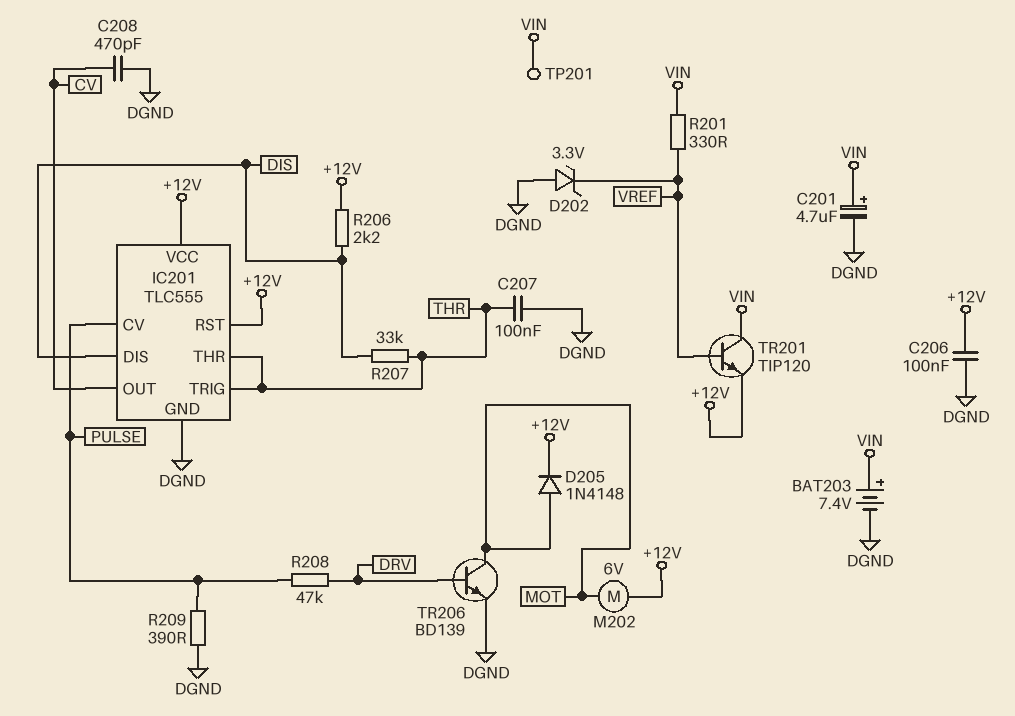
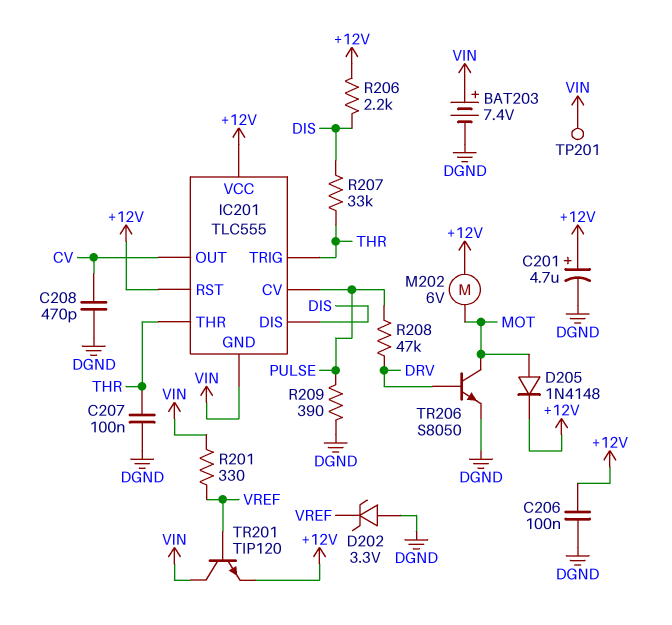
C201: 4.7uF (plus VIN, minus DGND) -> 4.7uF (plus +12V, minus DGND)
IC201 pin GND: DGND -> VIN
TR206: NPN BD139 (B DRV, C MOT, E DGND) -> NPN S8050 (B DRV, C MOT, E DGND)

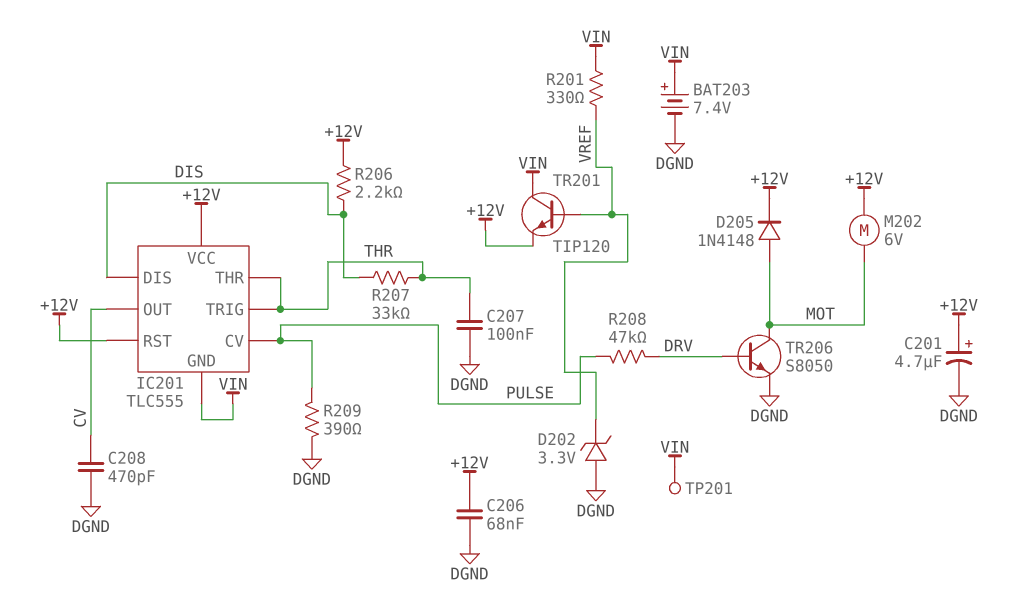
C206: 100nF (+12V, DGND) -> 68nF (+12V, DGND)

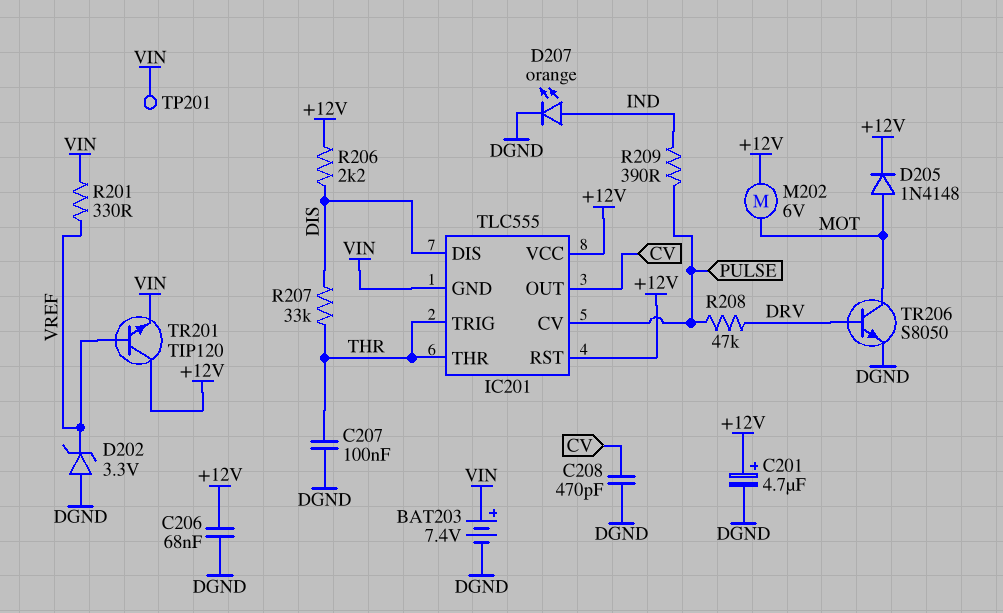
D207: none -> LED orange (A IND, K DGND)
R209: 390 (DGND, PULSE) -> 390 (IND, PULSE)
TR201: NPN TIP120 (B VREF, C VIN, E +12V) -> NPN TIP120 (B VREF, C +12V, E VIN)

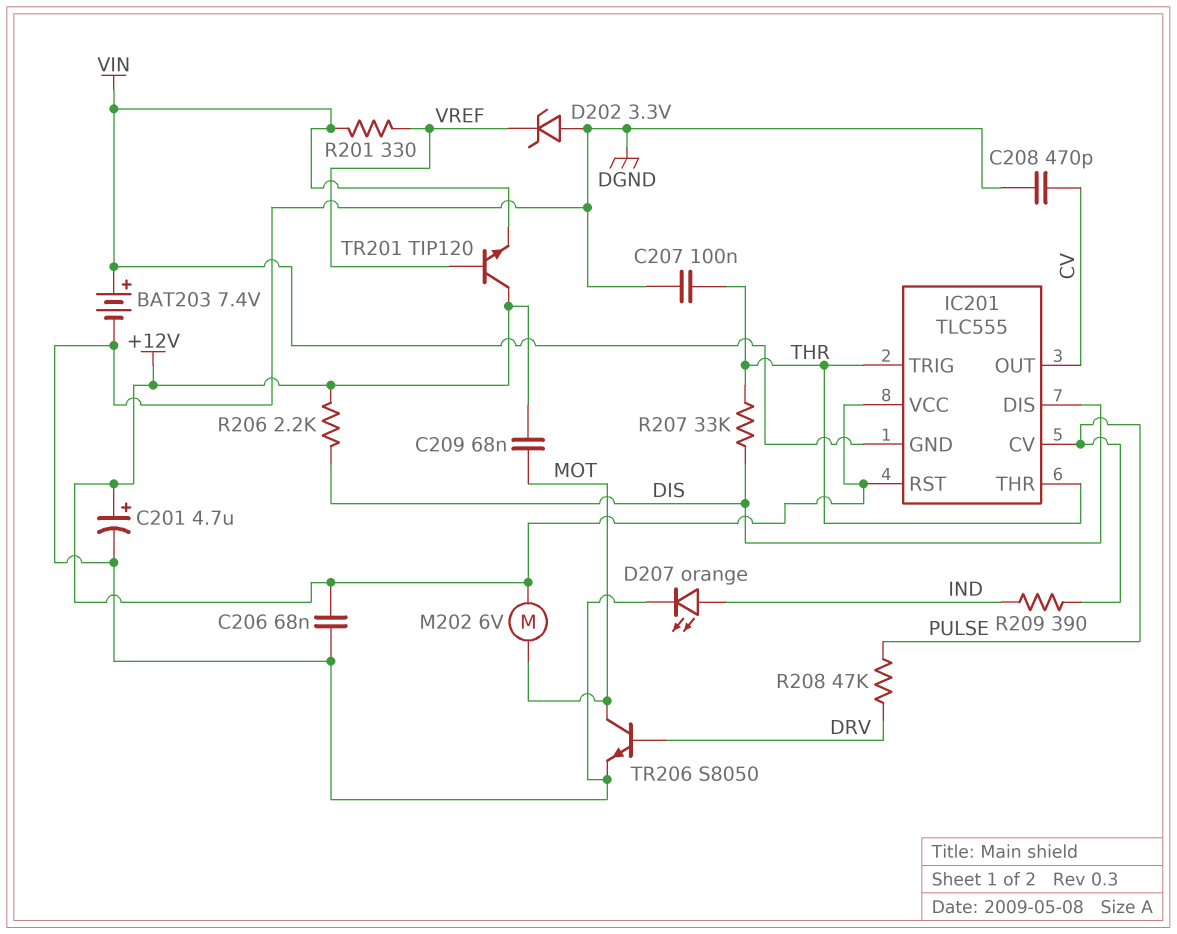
C209: none -> 68nF (+12V, MOT)
D205: diode 1N4148 (A MOT, K +12V) -> none
TP201: test point (VIN) -> none

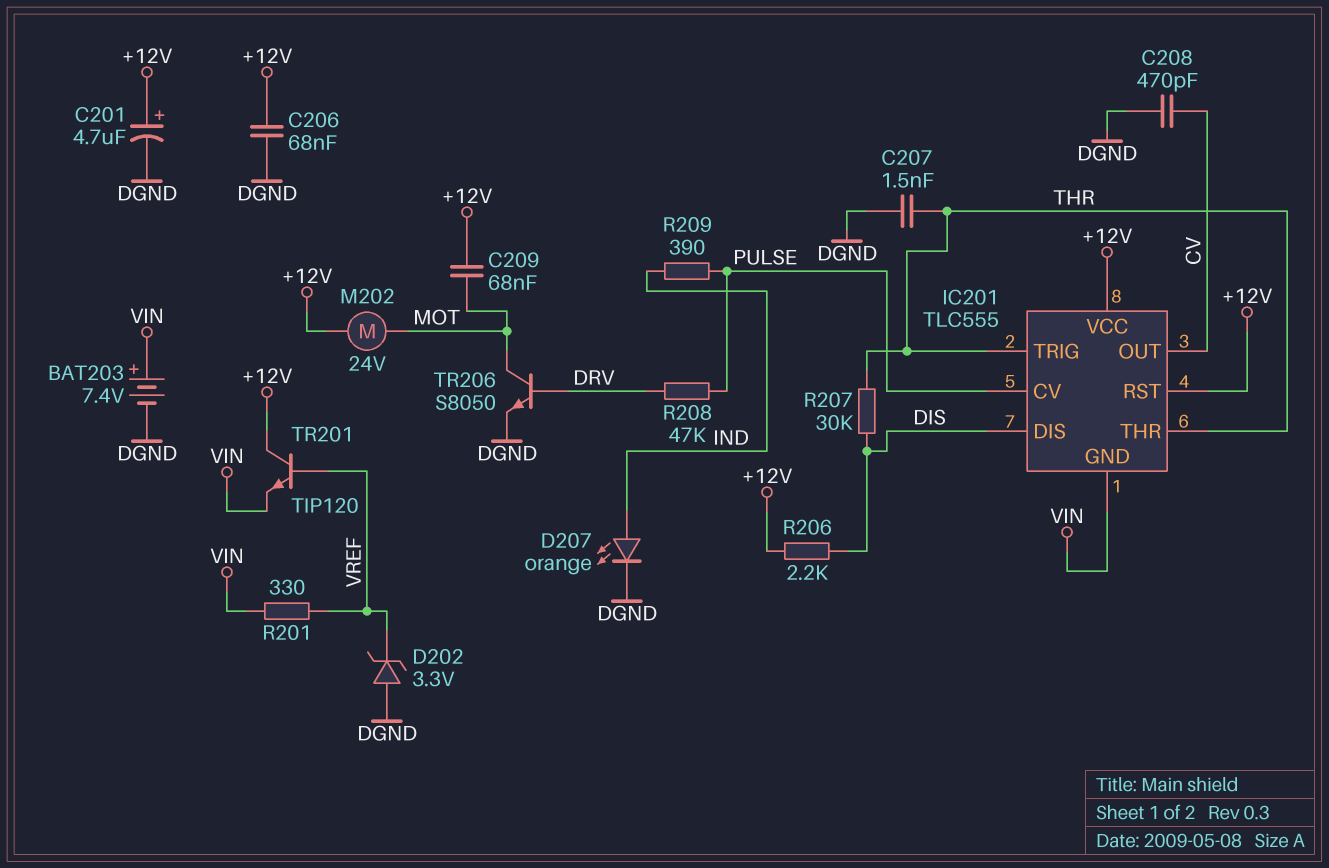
C207: 100nF (DGND, THR) -> 1.5nF (DGND, THR)
M202: motor 6V (+12V, MOT) -> motor 24V (+12V, MOT)
R207: 33k (DIS, THR) -> 30k (DIS, THR)

